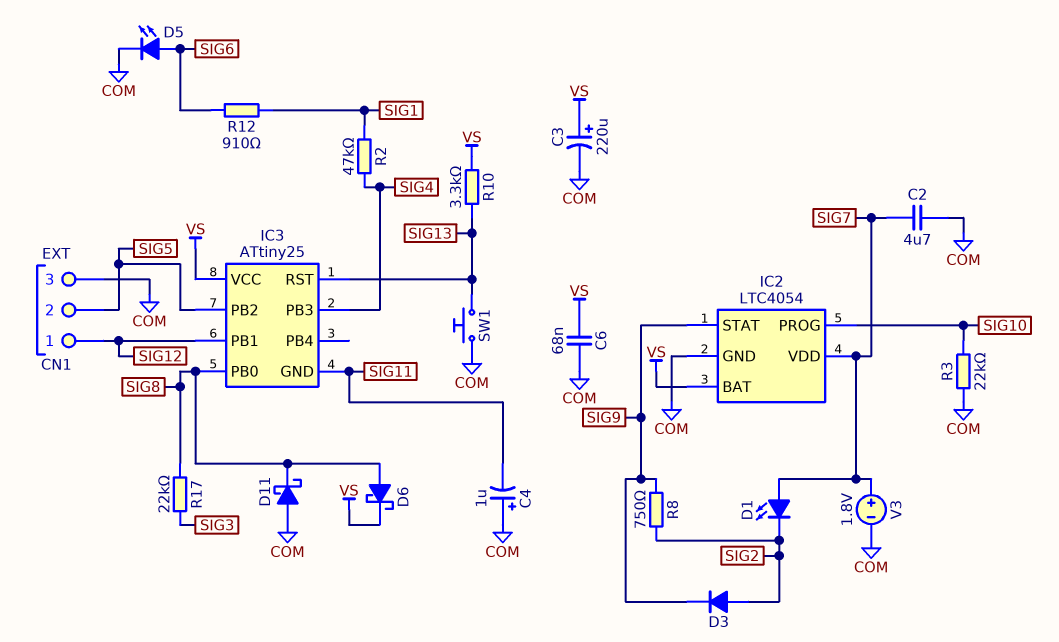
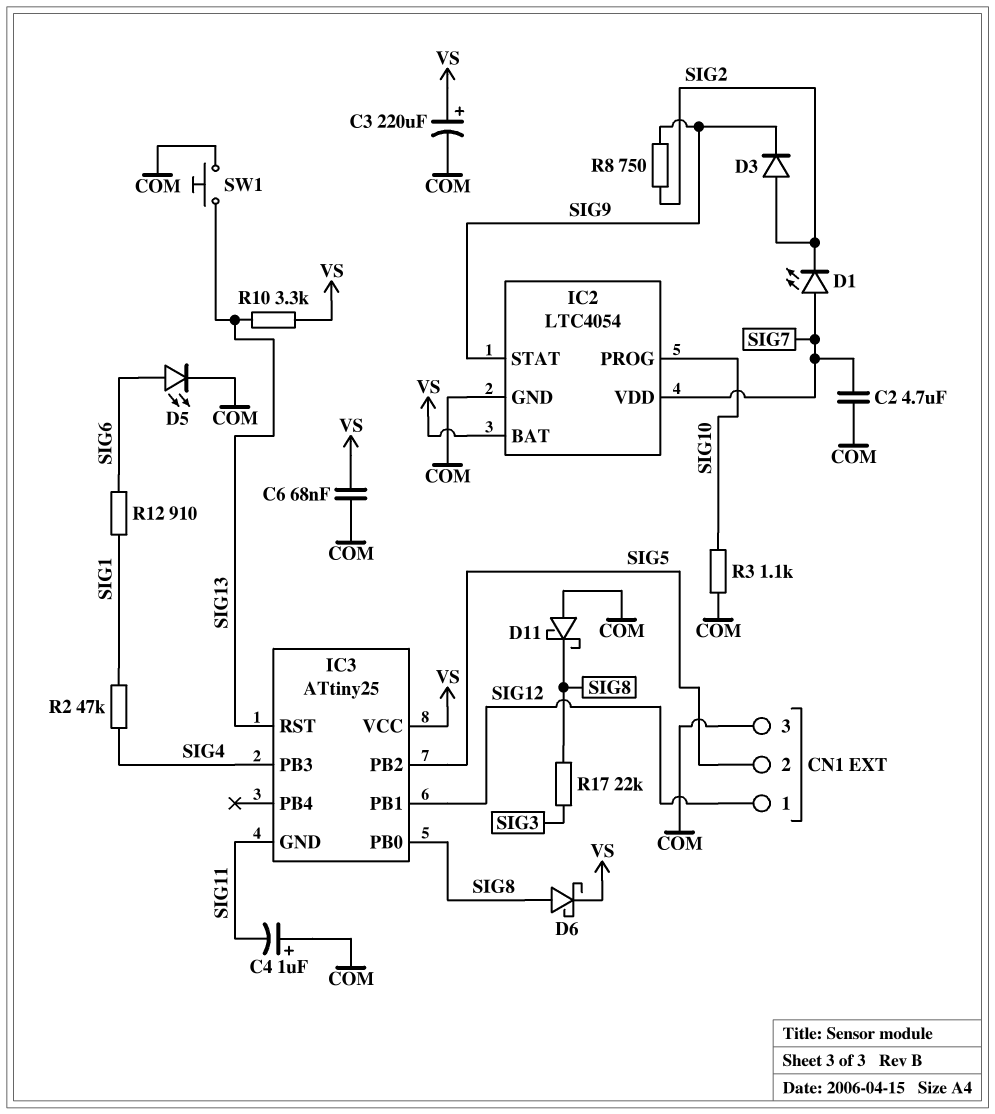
R3: 22k (COM, SIG10) -> 1.1k (COM, SIG10)
V3: 1.8V (plus SIG7, minus COM) -> none

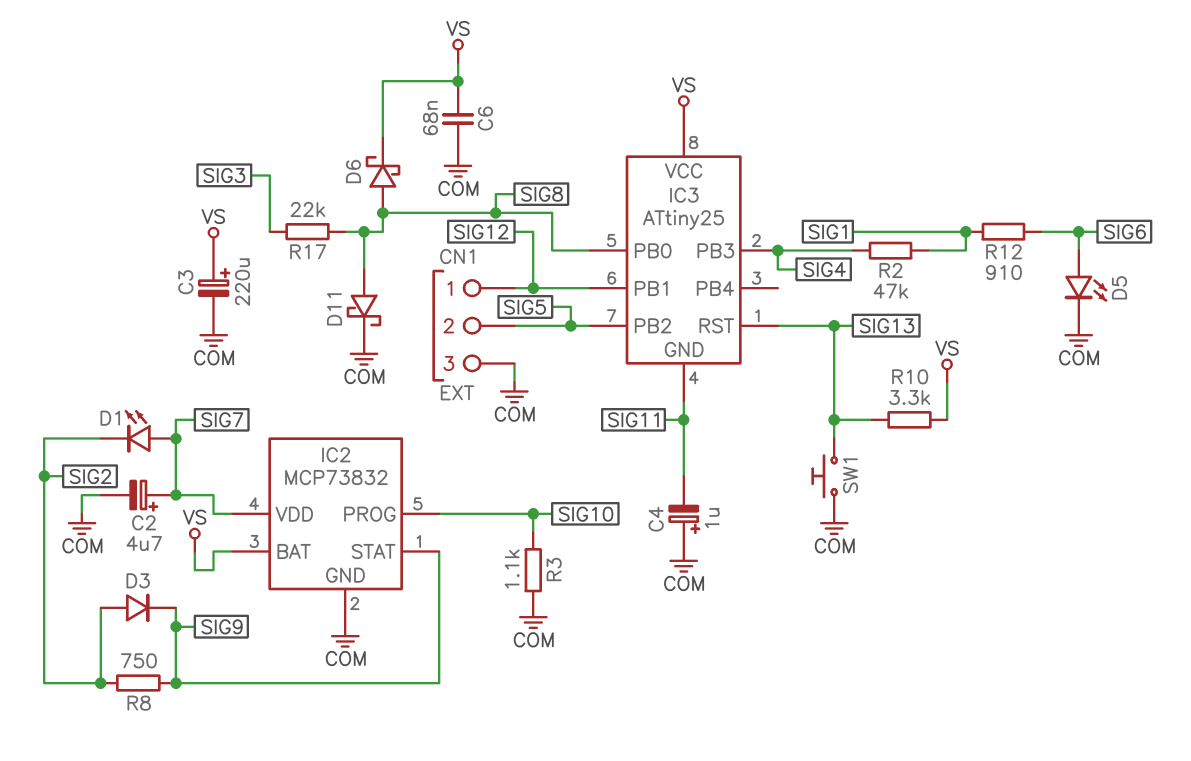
C2: 4.7uF (COM, SIG7) -> 4.7uF (plus SIG7, minus COM)
D11: schottky (A COM, K SIG8) -> schottky (A SIG8, K COM)
IC2: LTC4054 -> MCP73832

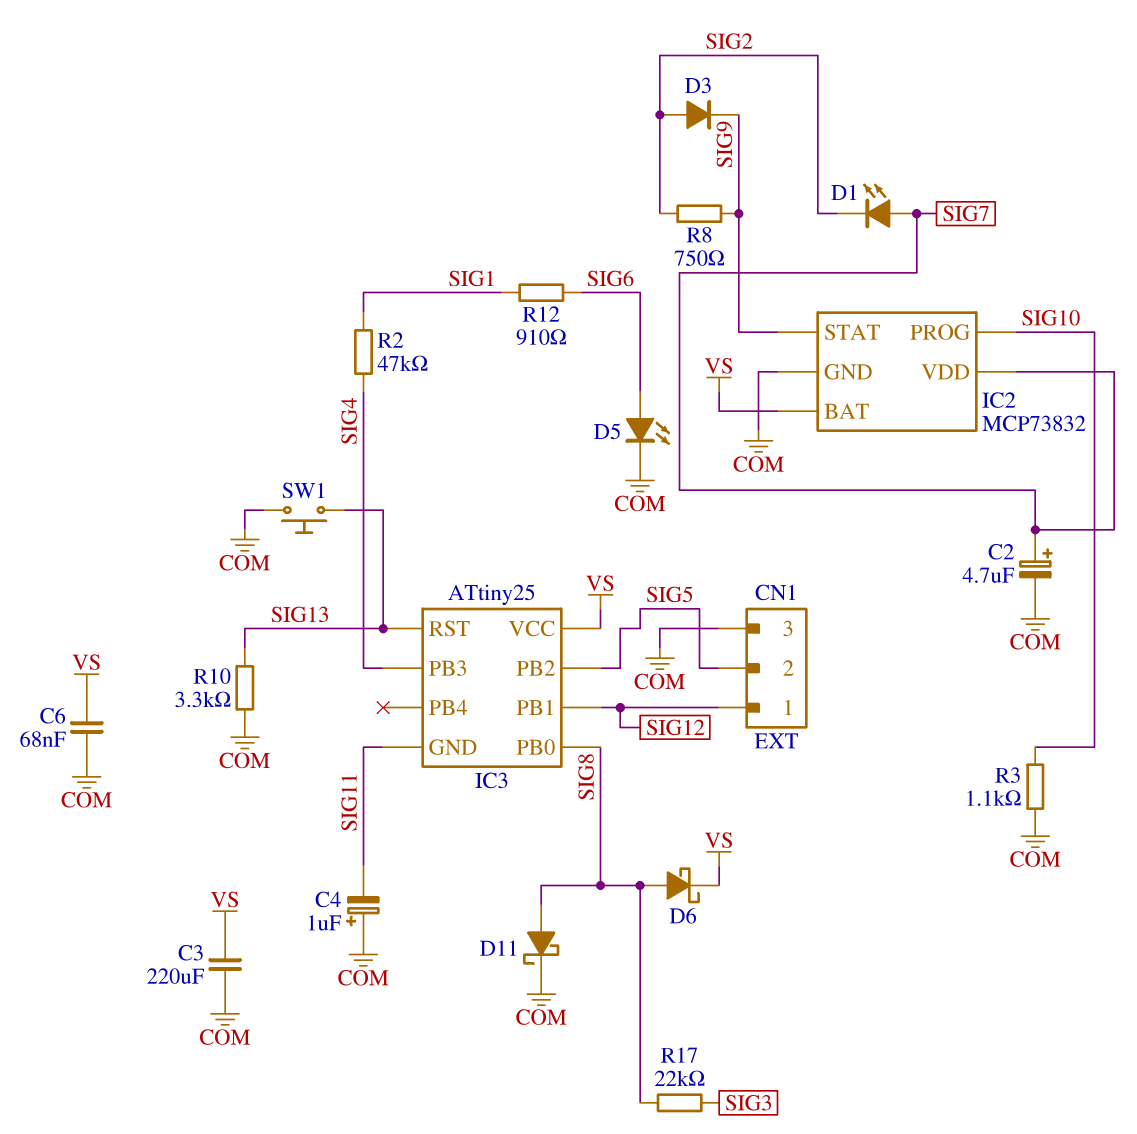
C3: 220uF (plus VS, minus COM) -> 220uF (COM, VS)
R10: 3.3k (SIG13, VS) -> 3.3k (COM, SIG13)

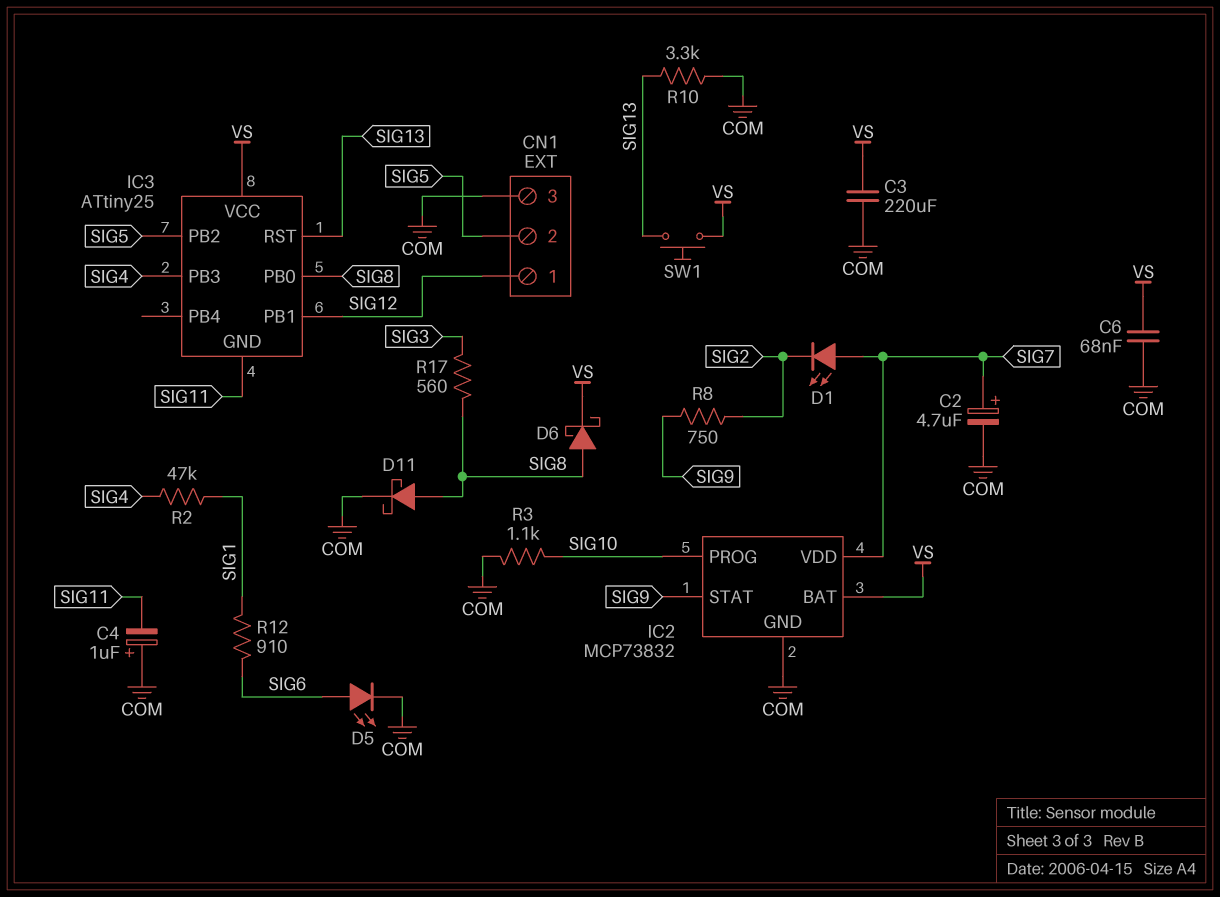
D3: diode (A SIG2, K SIG9) -> none
R17: 22k (SIG3, SIG8) -> 560 (SIG3, SIG8)
SW1: button (COM, SIG13) -> button (SIG13, VS)

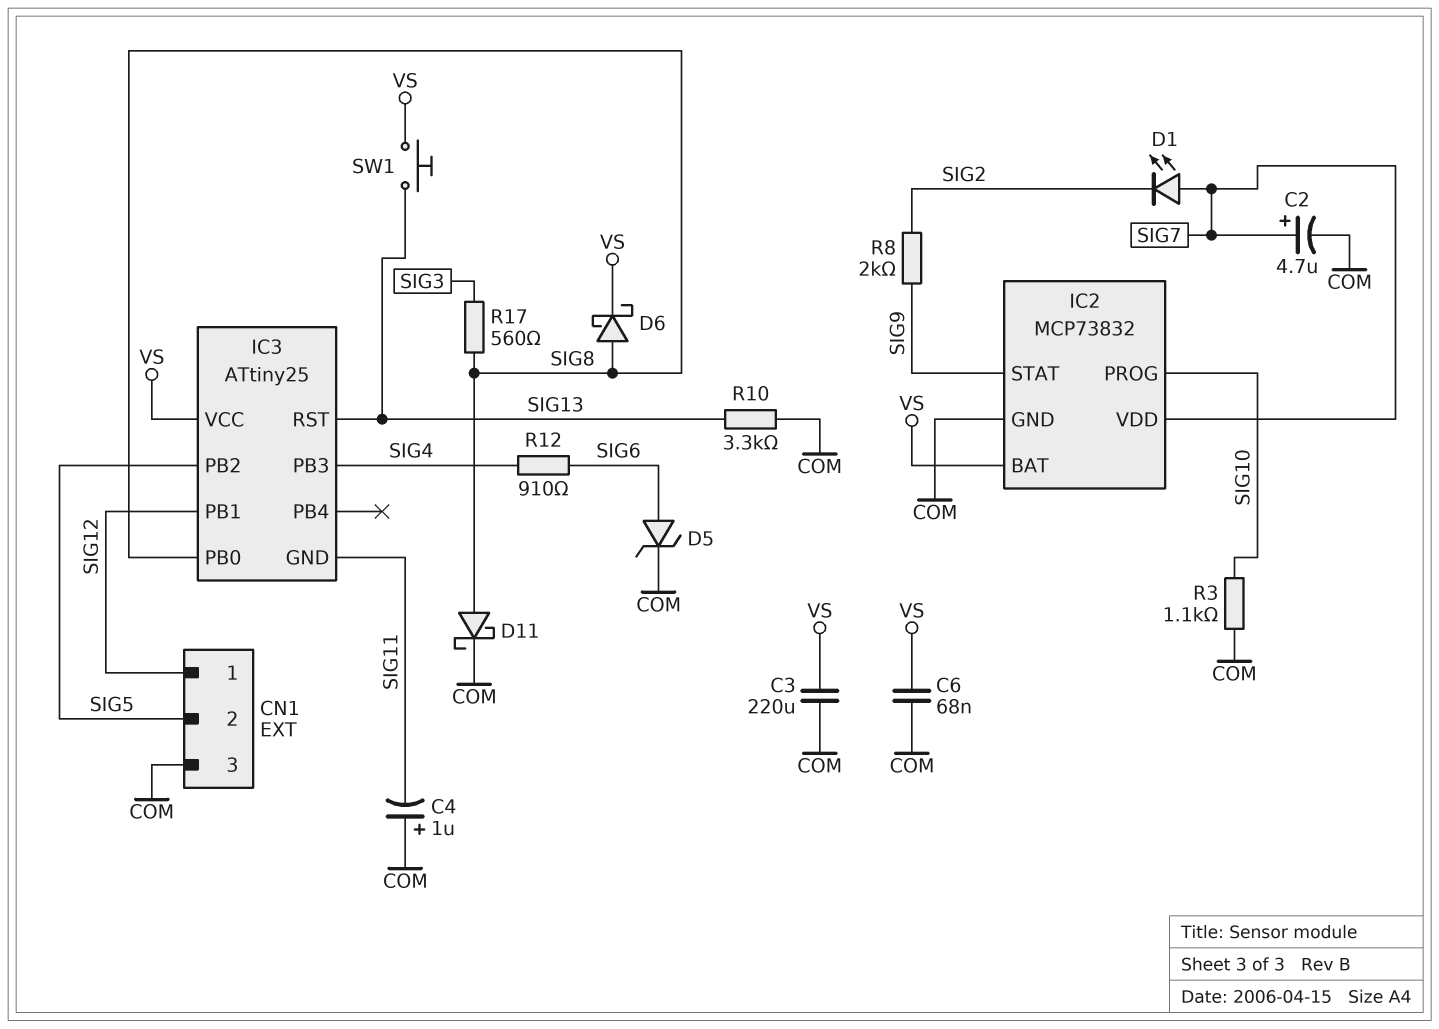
D5: LED (A SIG6, K COM) -> zener (A SIG6, K COM)
R2: 47k (SIG1, SIG4) -> none
R8: 750 (SIG2, SIG9) -> 2k (SIG2, SIG9)
R12: 910 (SIG1, SIG6) -> 910 (SIG4, SIG6)

